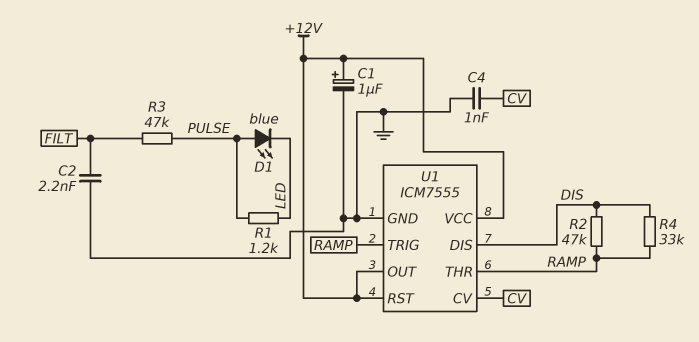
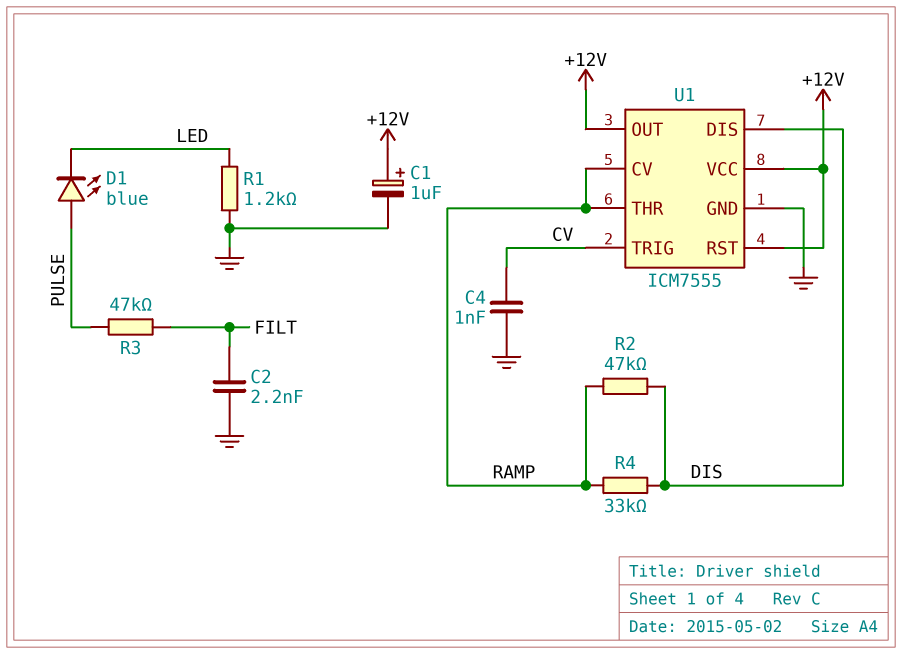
R1: 1.2k (LED, PULSE) -> 1.2k (GND, LED)
U1 pin CV: CV -> RAMP
U1 pin TRIG: RAMP -> CV

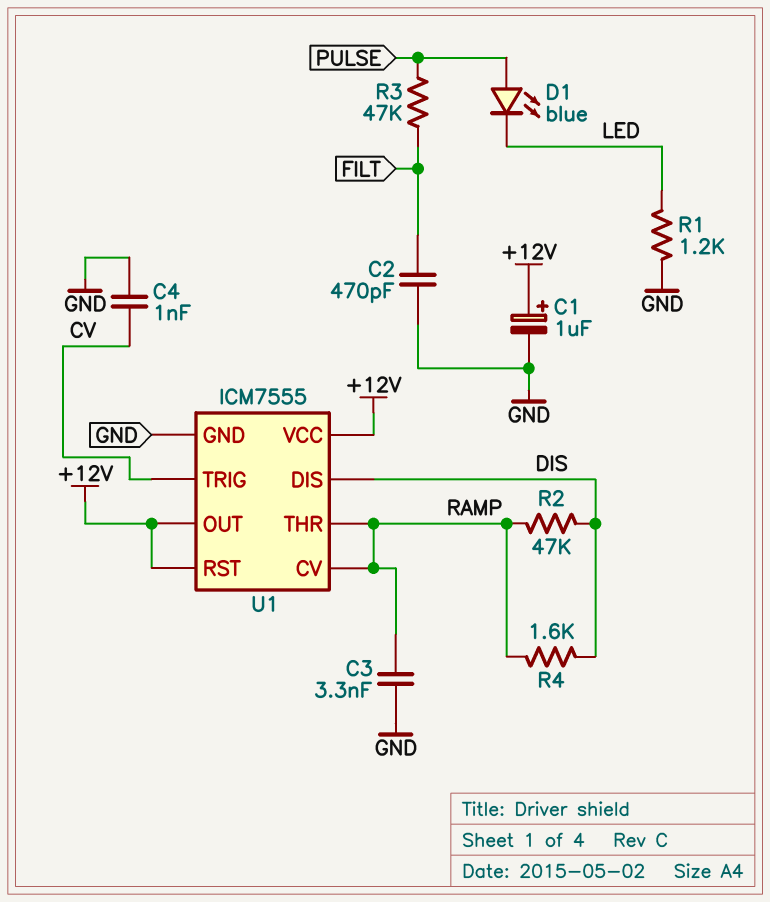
C2: 2.2nF (FILT, GND) -> 470pF (FILT, GND)
C3: none -> 3.3nF (GND, RAMP)
R4: 33k (DIS, RAMP) -> 1.6k (DIS, RAMP)

